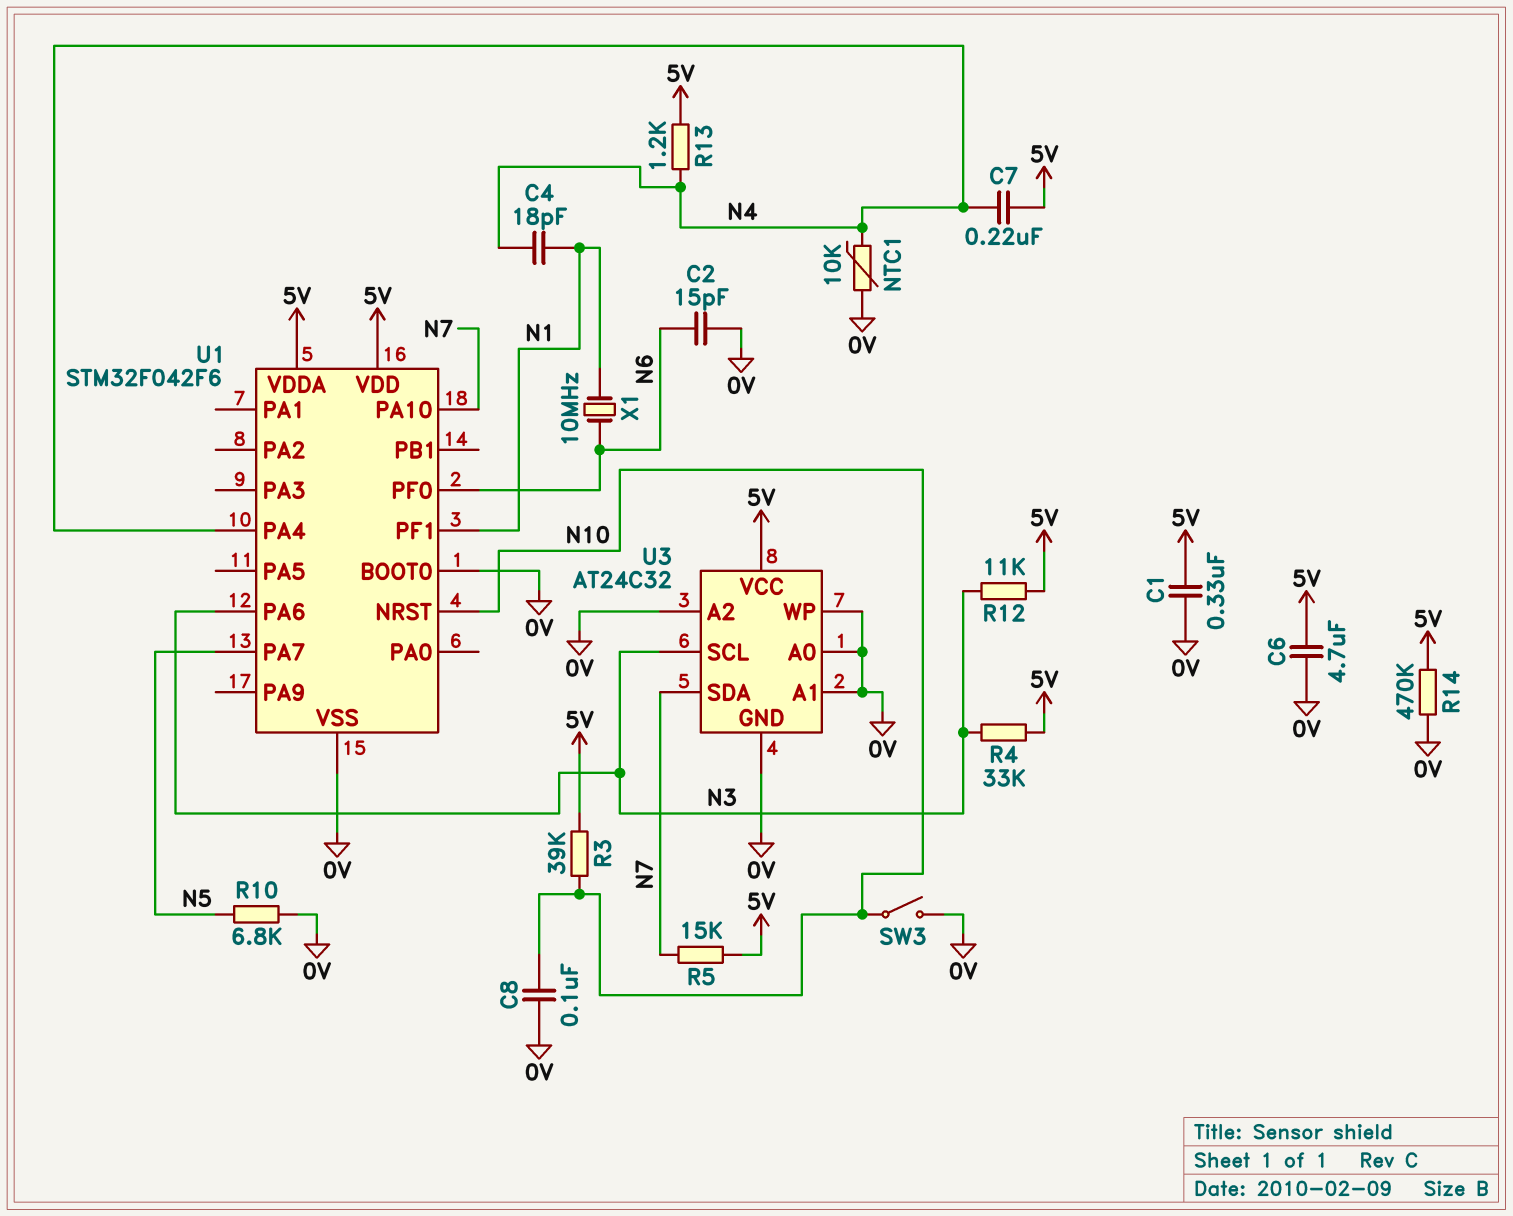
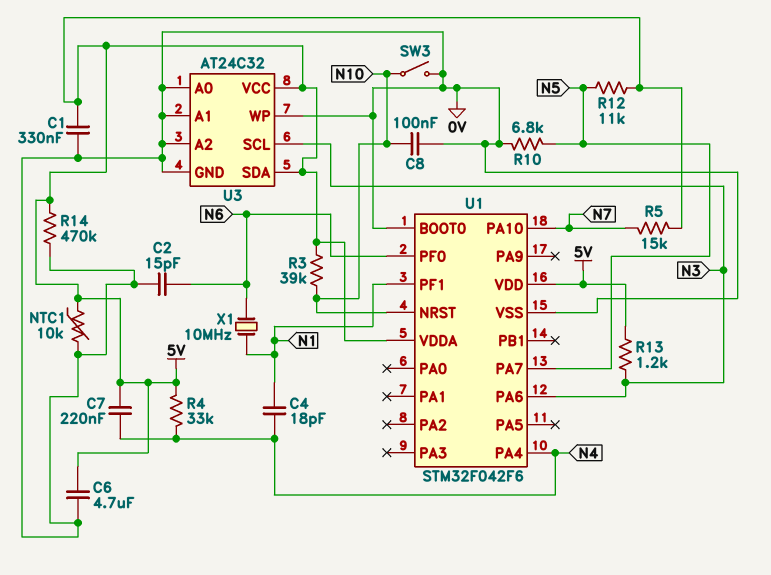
NTC1: 10k (0V, N4) -> 10k (0V, 5V)
R4: 33k (5V, N3) -> 33k (5V, N4)
R12: 11k (5V, N3) -> 11k (5V, N5)
R13: 1.2k (5V, N4) -> 1.2k (5V, N3)
U3 pin SDA: N7 -> 5V

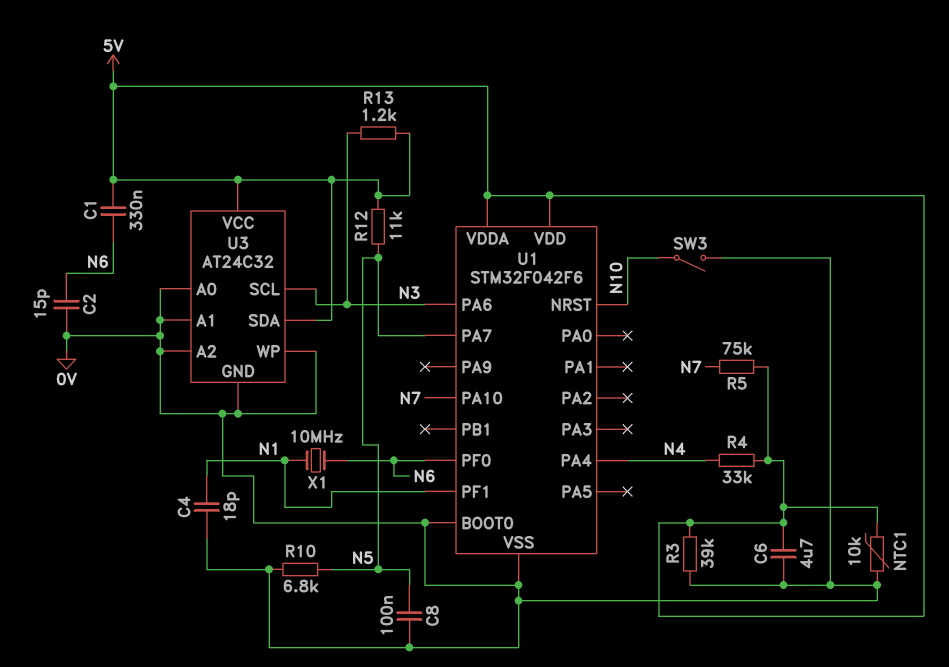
C1: 330nF (0V, 5V) -> 330nF (5V, N6)
C4: 18pF (N1, N4) -> 18pF (0V, N1)
C7: 220nF (5V, N4) -> none
C8: 100nF (0V, N10) -> 100nF (0V, N5)
R3: 39k (5V, N10) -> 39k (0V, 5V)
R5: 15k (5V, N7) -> 75k (5V, N7)
R14: 470k (0V, 5V) -> none

